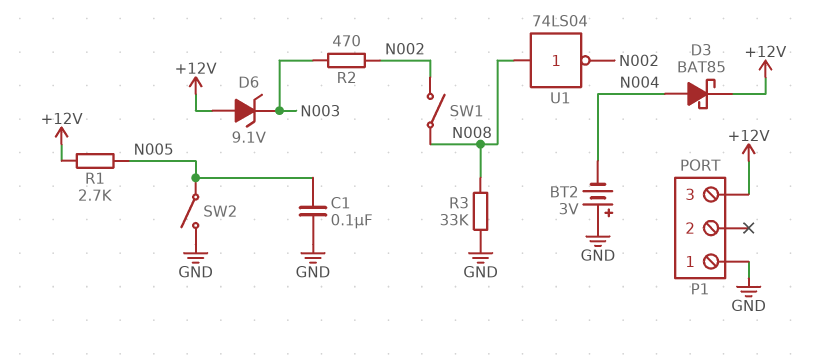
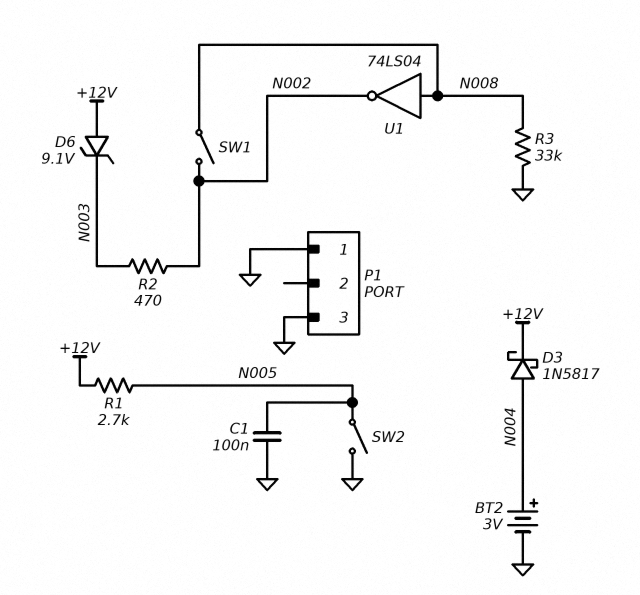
BT2: 3V (plus GND, minus N004) -> 3V (plus N004, minus GND)
D3: schottky BAT85 (A N004, K +12V) -> schottky 1N5817 (A N004, K +12V)
P1 pin 3: +12V -> GND

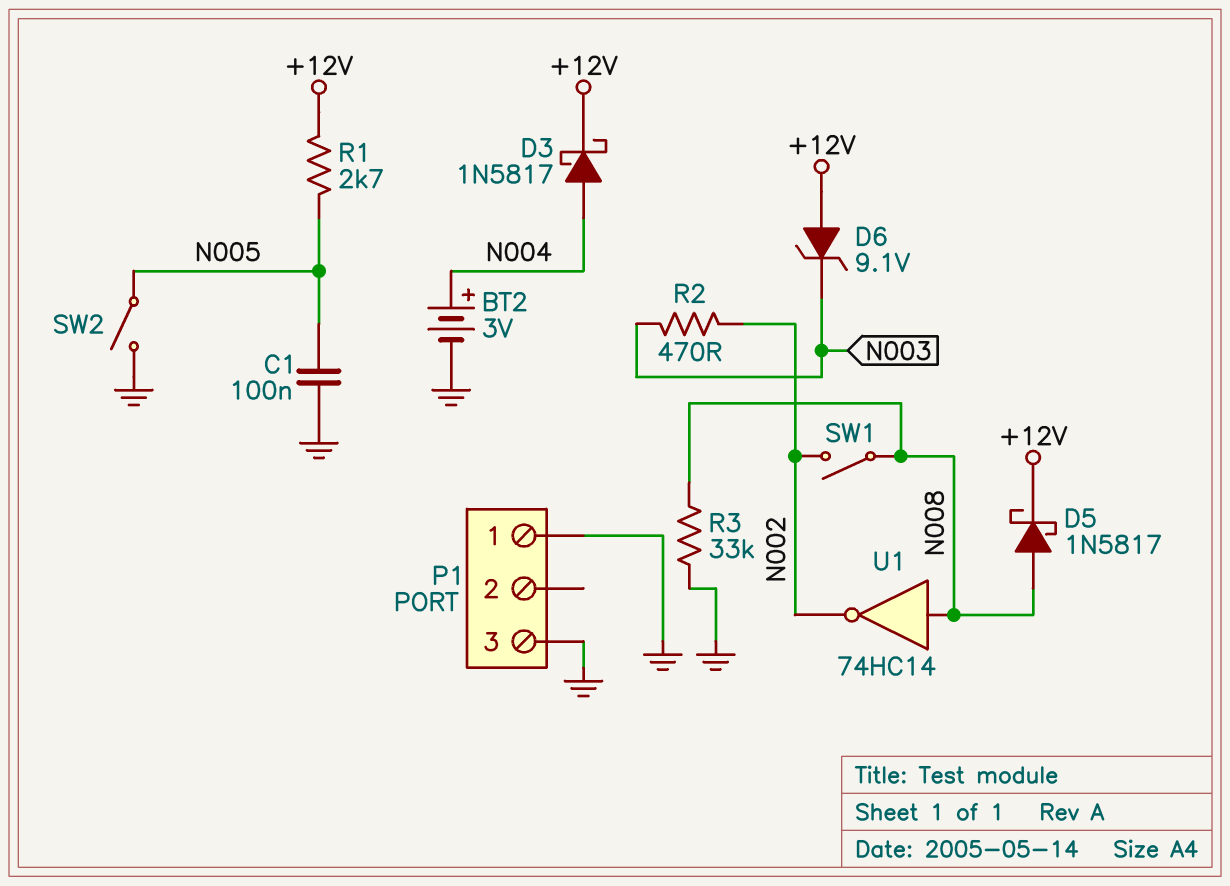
D5: none -> schottky 1N5817 (A N008, K +12V)
U1: NOT 74LS04 (in N008, out N002) -> NOT 74HC14 (in N008, out N002)

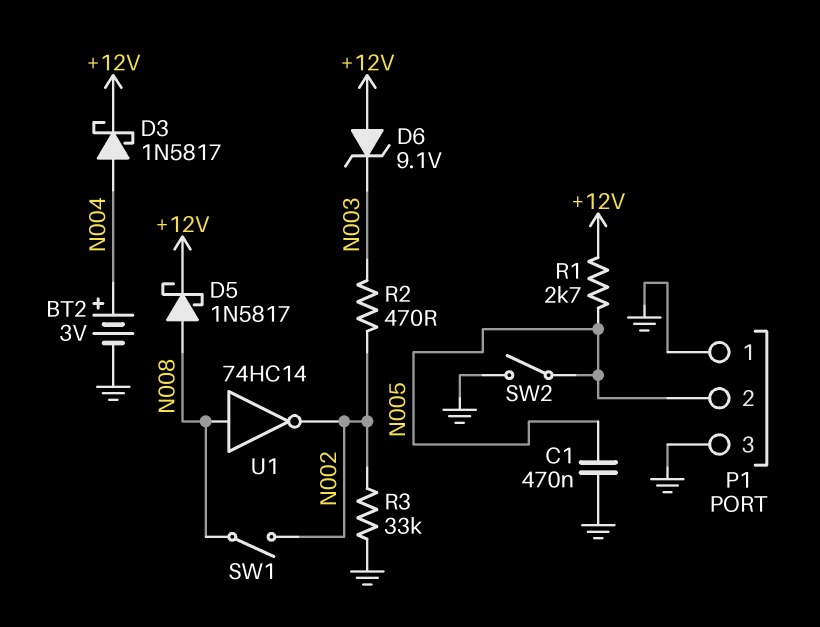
C1: 100nF (GND, N005) -> 470nF (GND, N005)
P1 pin 2: none -> N005
R3: 33k (GND, N008) -> 33k (GND, N002)

